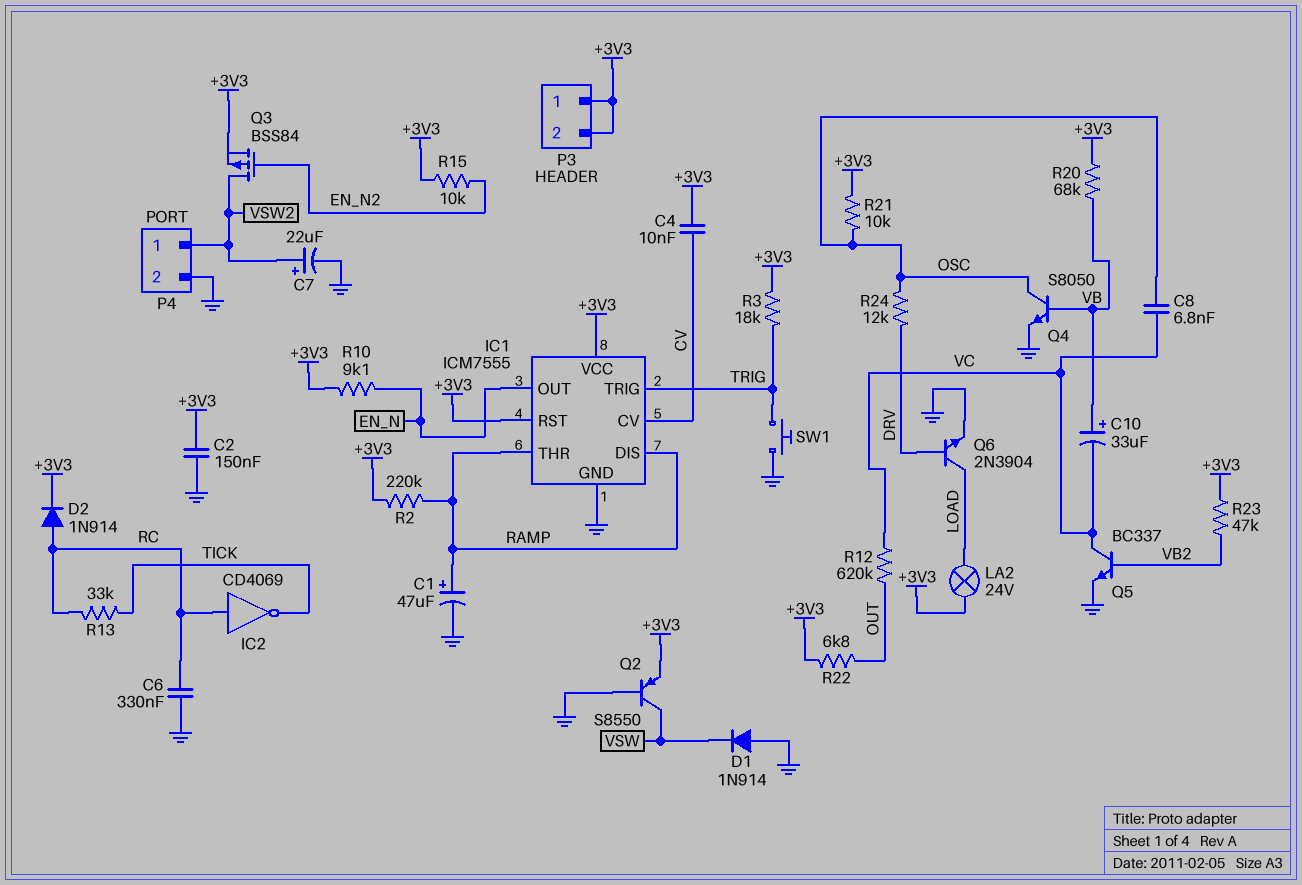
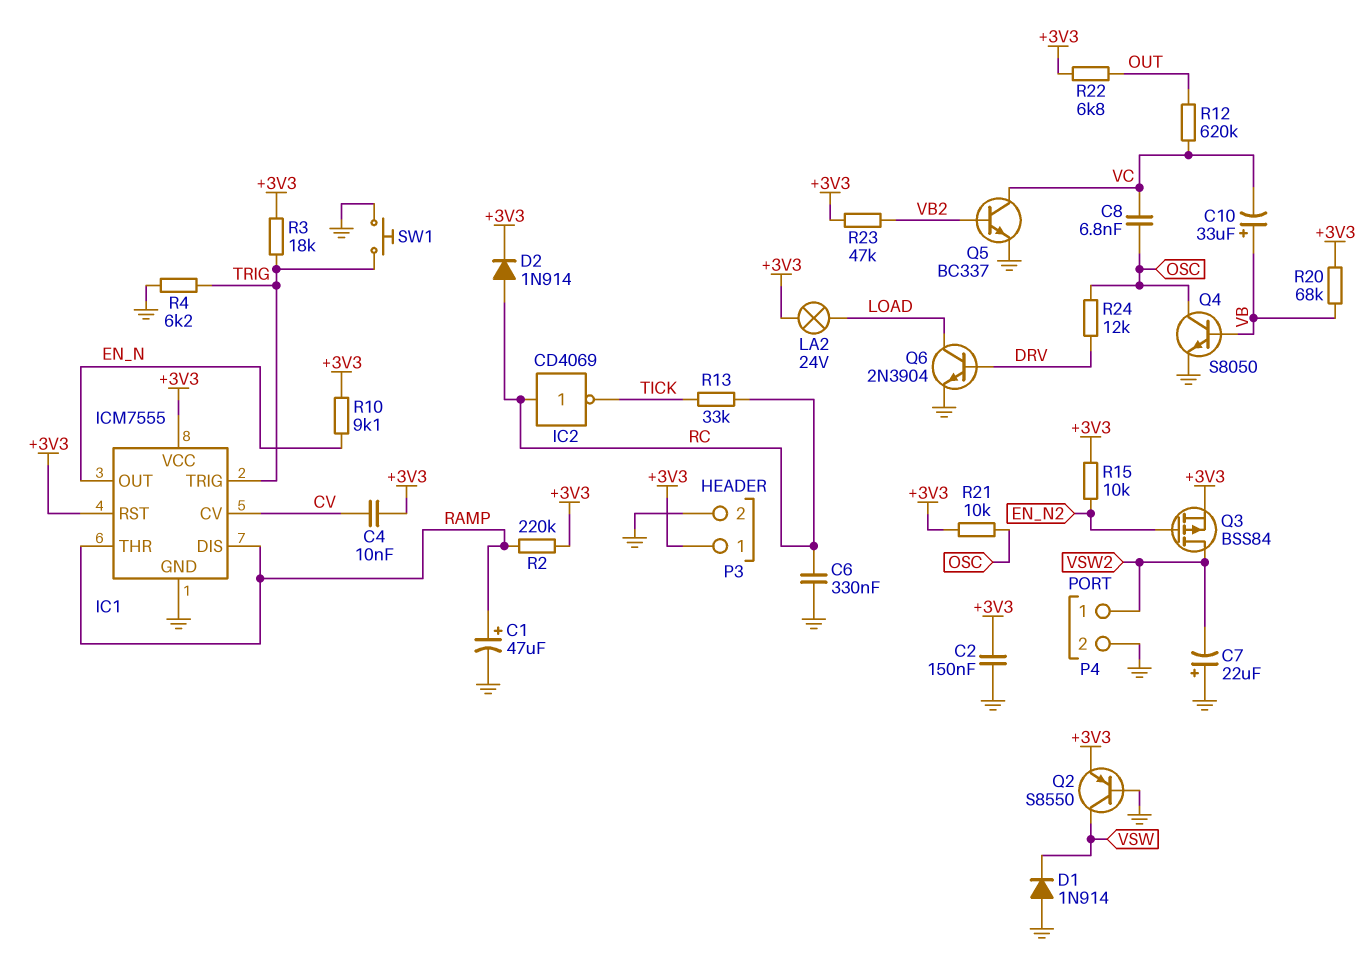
C7: 22uF (plus VSW2, minus GND) -> 22uF (plus GND, minus VSW2)
P3 pin 2: +3V3 -> GND
R4: none -> 6.2k (GND, TRIG)

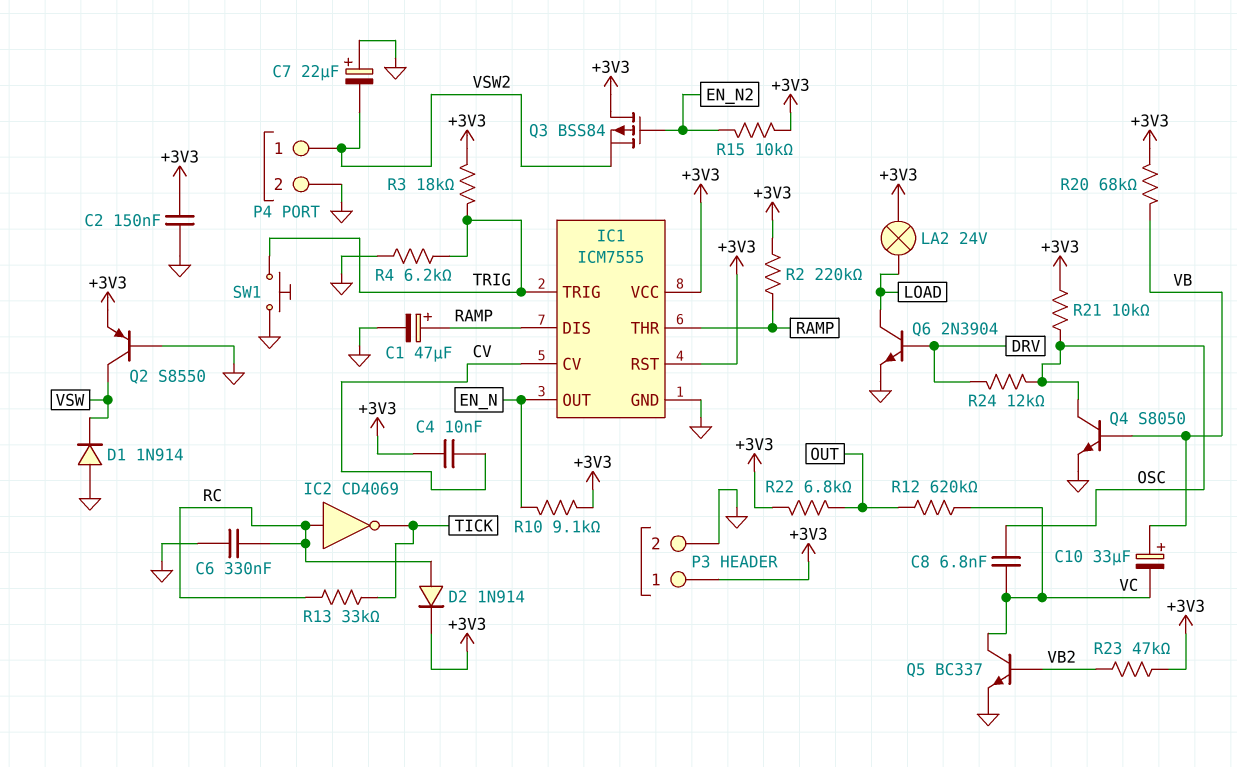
Q3: PMOS BSS84 (G EN_N2, D VSW2, S +3V3) -> PMOS BSS84 (G EN_N2, D +3V3, S VSW2)

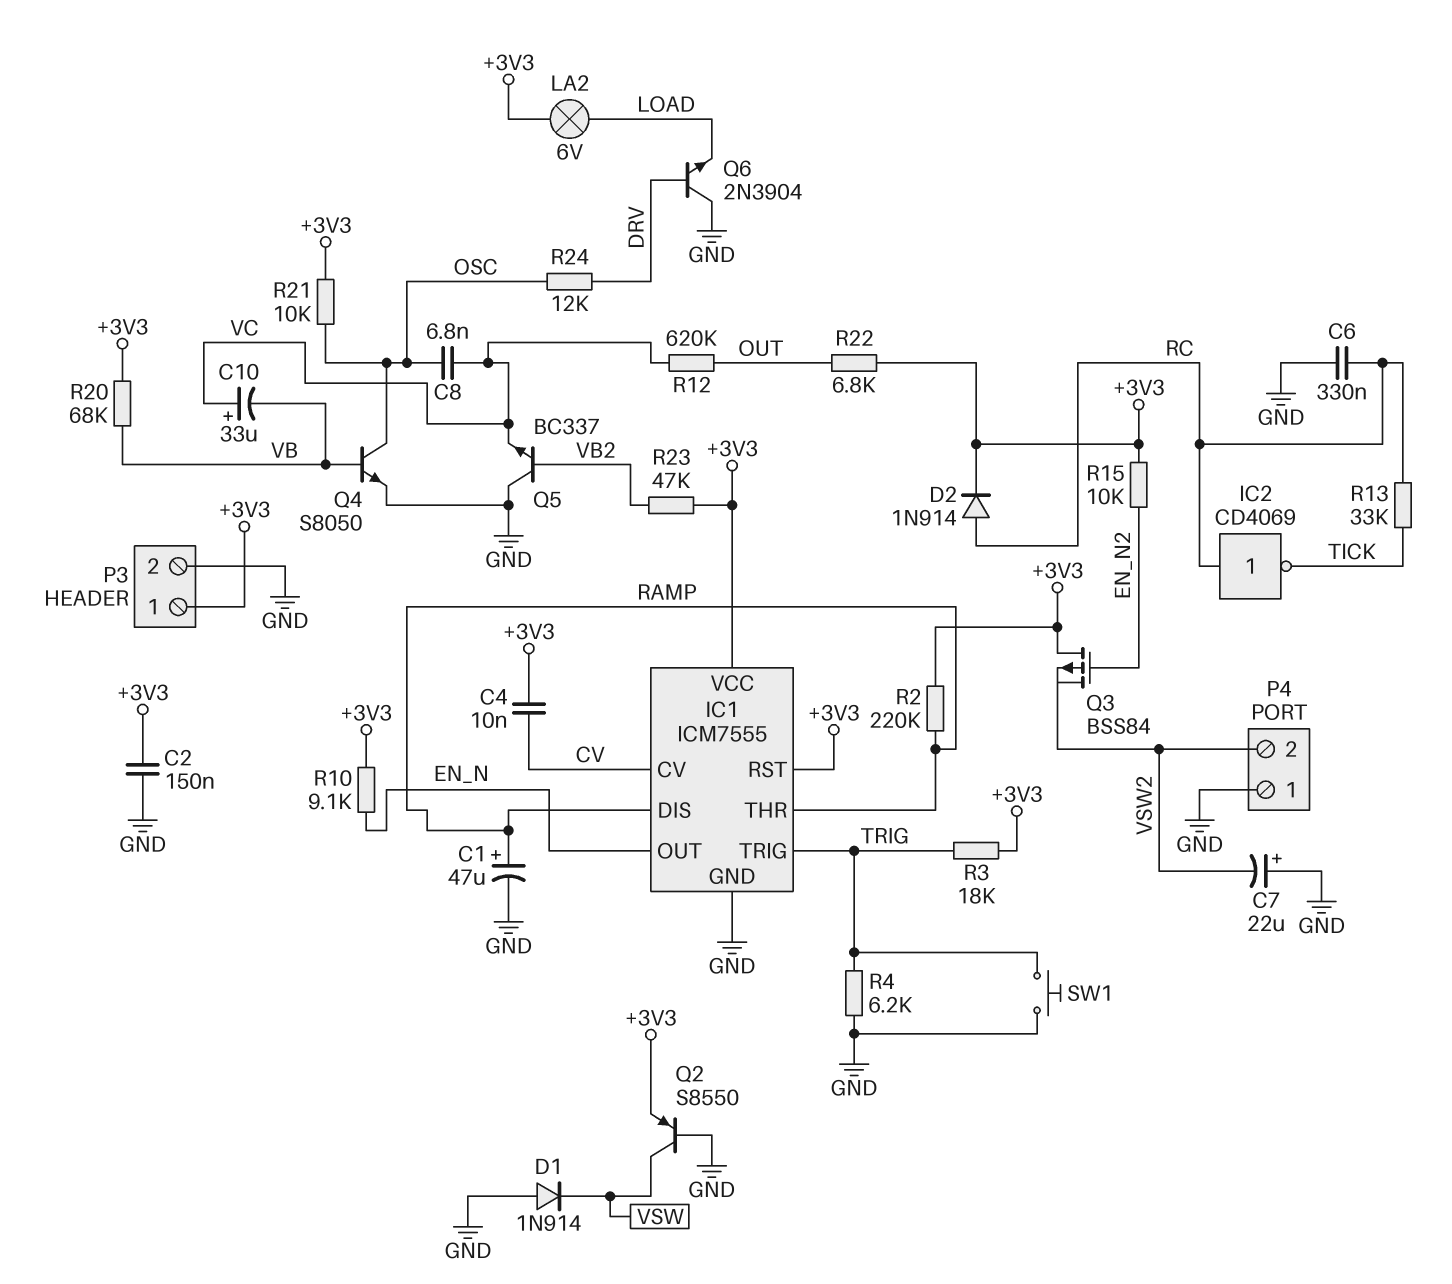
C10: 33uF (plus VB, minus VC) -> 33uF (plus VC, minus VB)
LA2: lamp 24V (+3V3, LOAD) -> lamp 6V (+3V3, LOAD)
P4 pin 1: VSW2 -> GND
P4 pin 2: GND -> VSW2
Q5: NPN BC337 (B VB2, C VC, E GND) -> NPN BC337 (B VB2, C GND, E VC)
Q6: NPN 2N3904 (B DRV, C LOAD, E GND) -> NPN 2N3904 (B DRV, C GND, E LOAD)

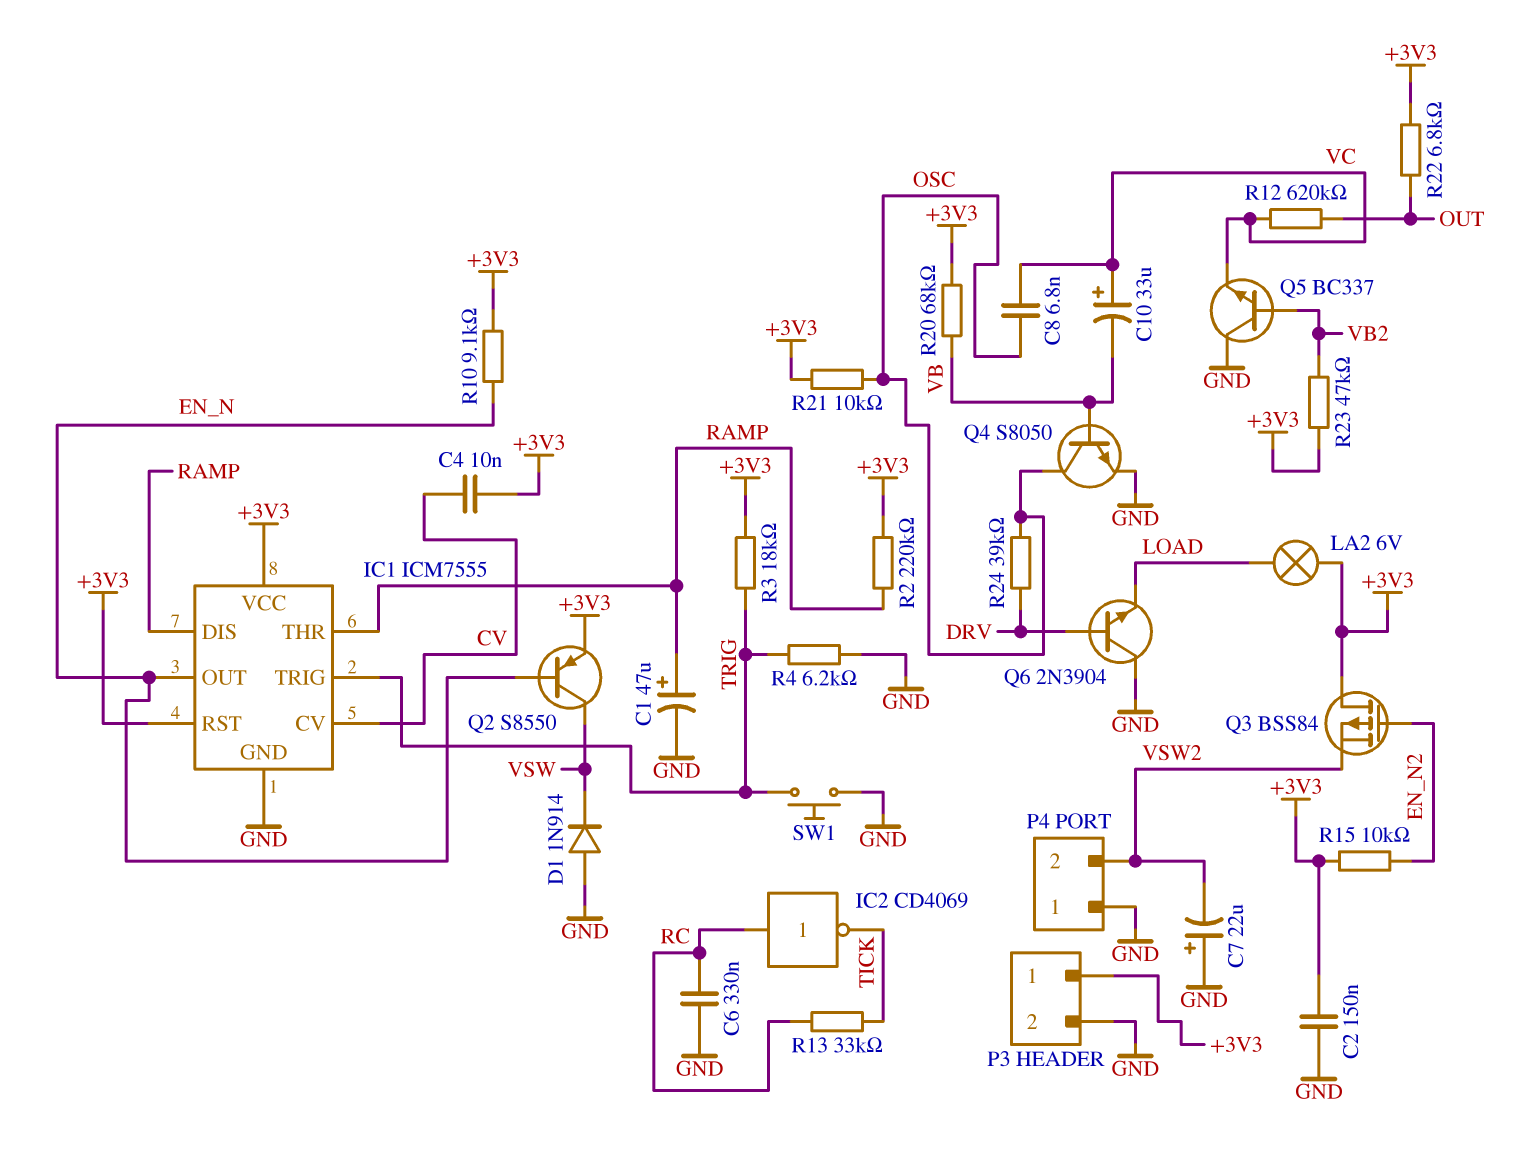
D2: diode 1N914 (A RC, K +3V3) -> none
Q2: PNP S8550 (B GND, C VSW, E +3V3) -> PNP S8550 (B EN_N, C VSW, E +3V3)
R24: 12k (DRV, OSC) -> 39k (DRV, OSC)

